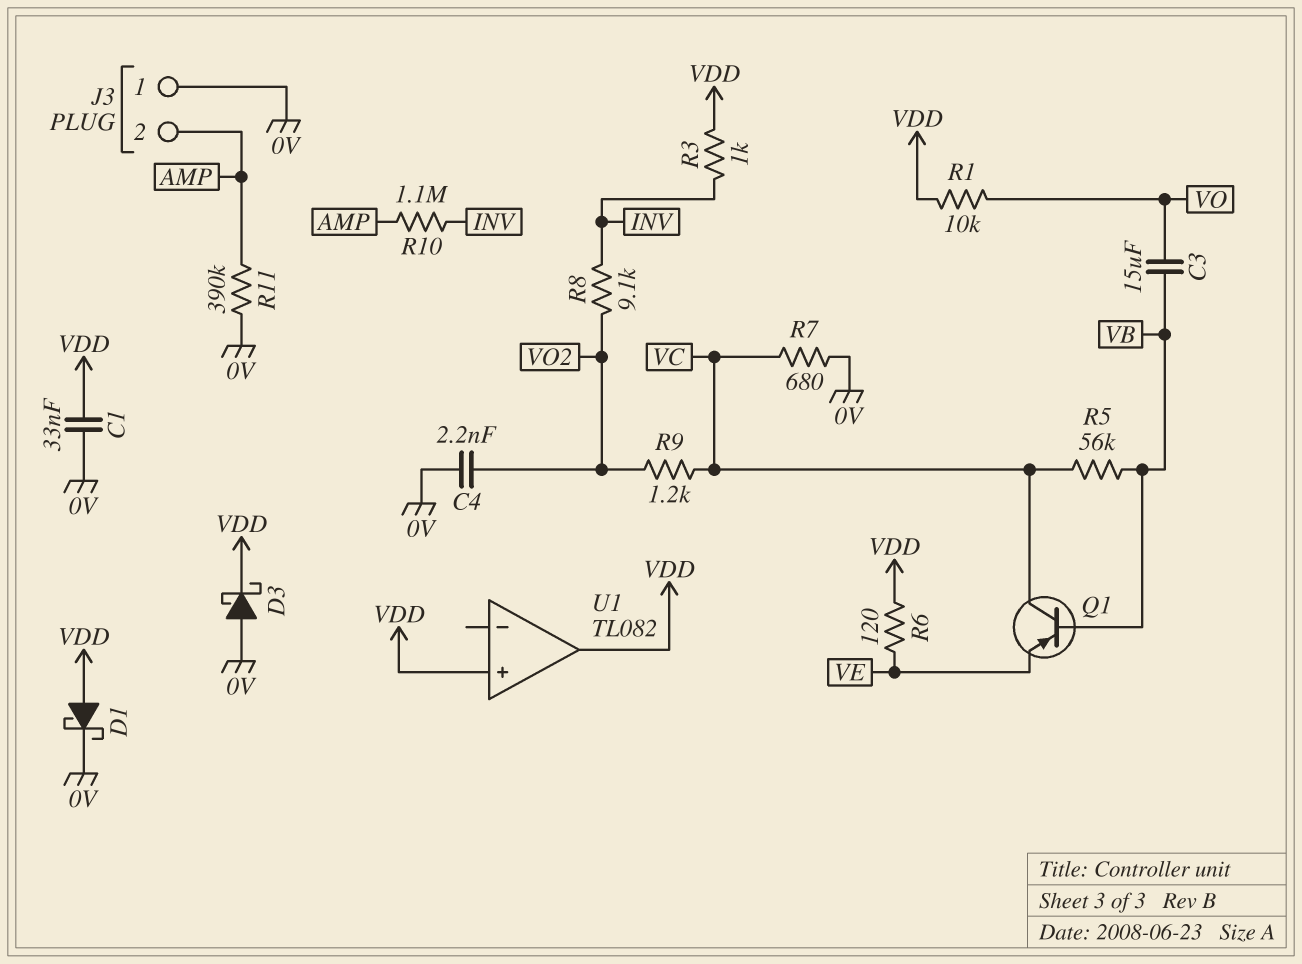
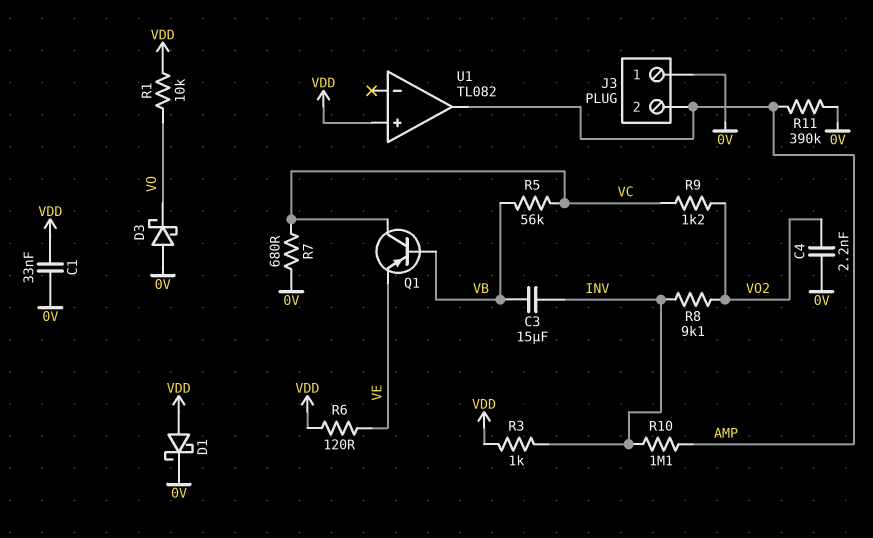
C3: 15uF (VB, VO) -> 15uF (INV, VB)
D3: schottky (A 0V, K VDD) -> schottky (A 0V, K VO)
U1 pin out: VDD -> AMP

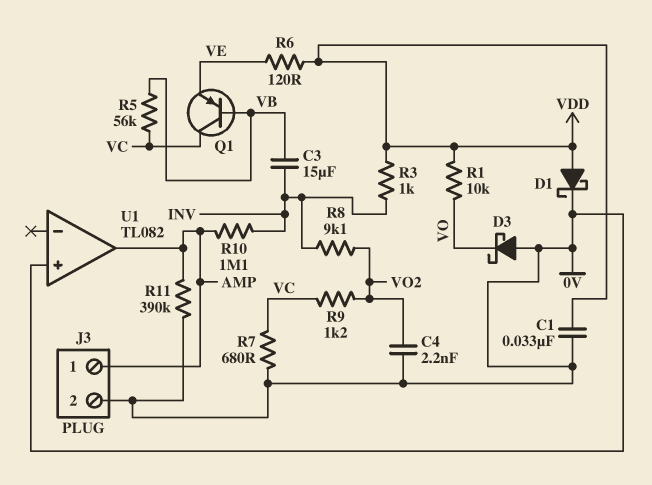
J3 pin 1: 0V -> AMP
J3 pin 2: AMP -> 0V
U1 pin in+: VDD -> 0V

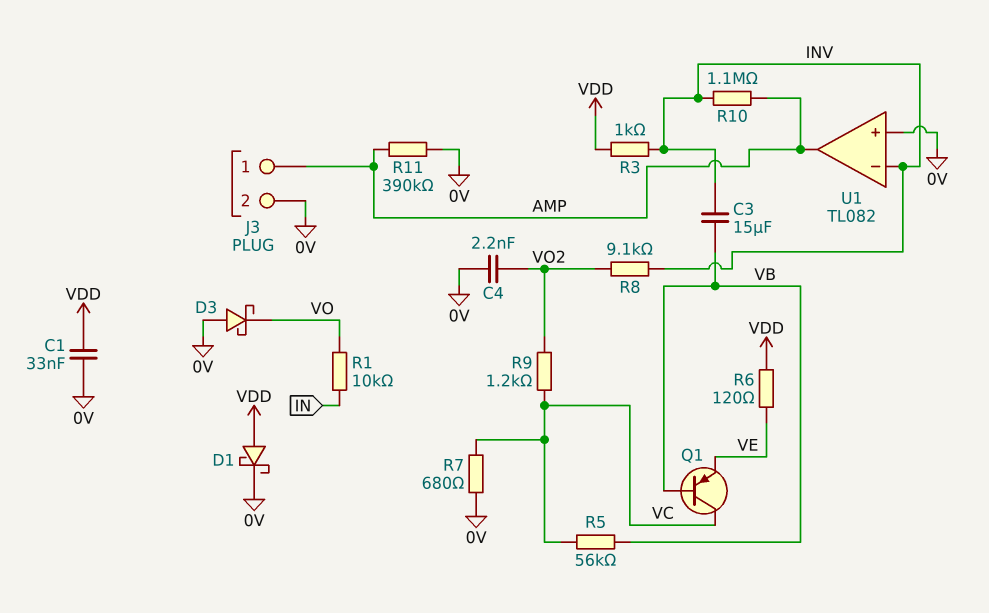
R1: 10k (VDD, VO) -> 10k (IN, VO)
U1 pin in-: none -> INV

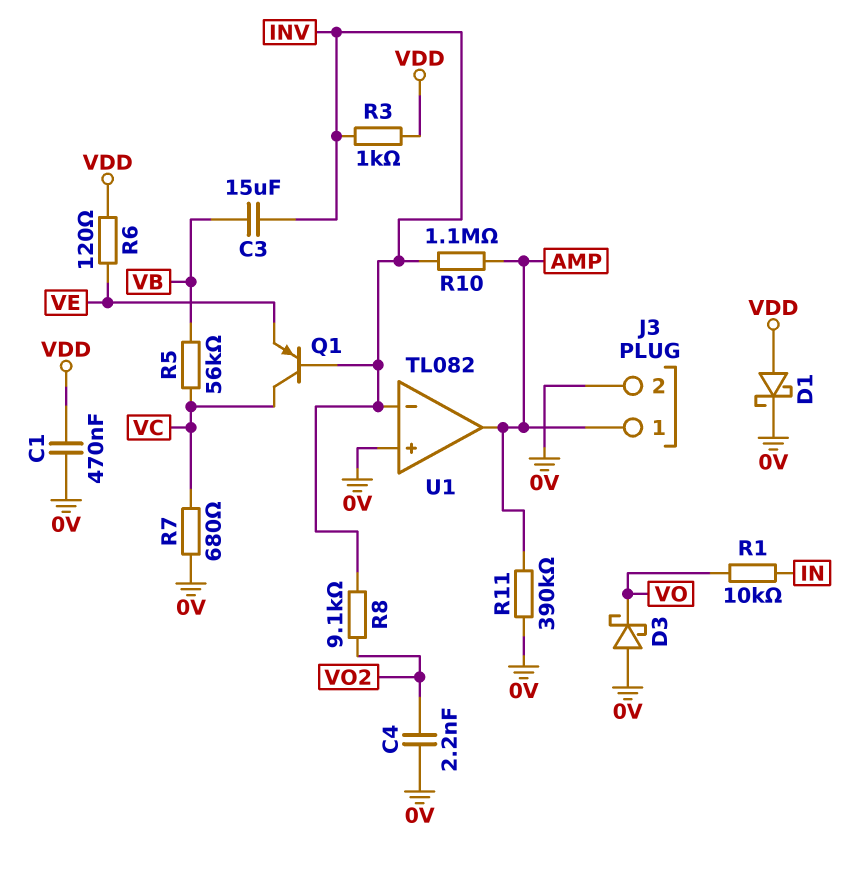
C1: 33nF (0V, VDD) -> 470nF (0V, VDD)
Q1: PNP (B VB, C VC, E VE) -> PNP (B INV, C VC, E VE)
R9: 1.2k (VC, VO2) -> none

